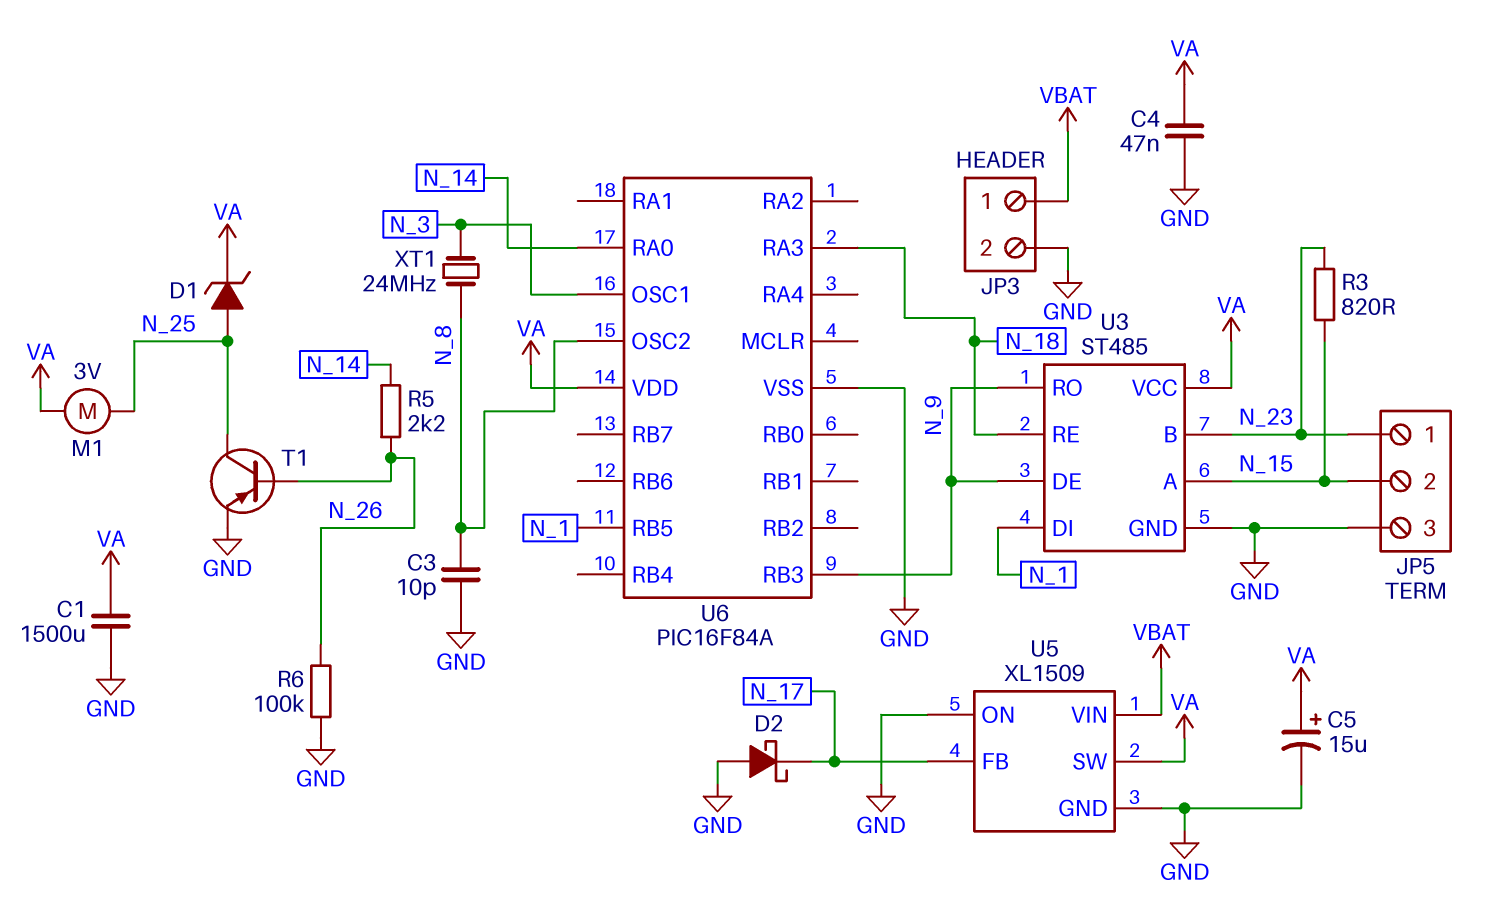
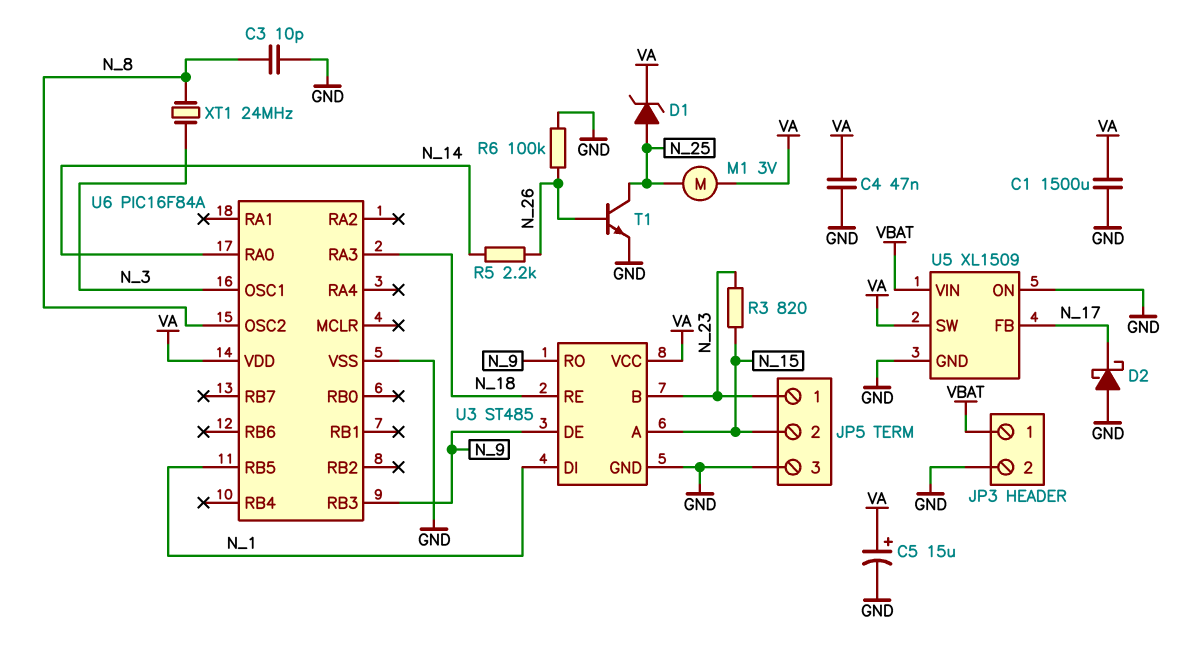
T1: PNP (B N_26, C N_25, E GND) -> NPN (B N_26, C N_25, E GND)

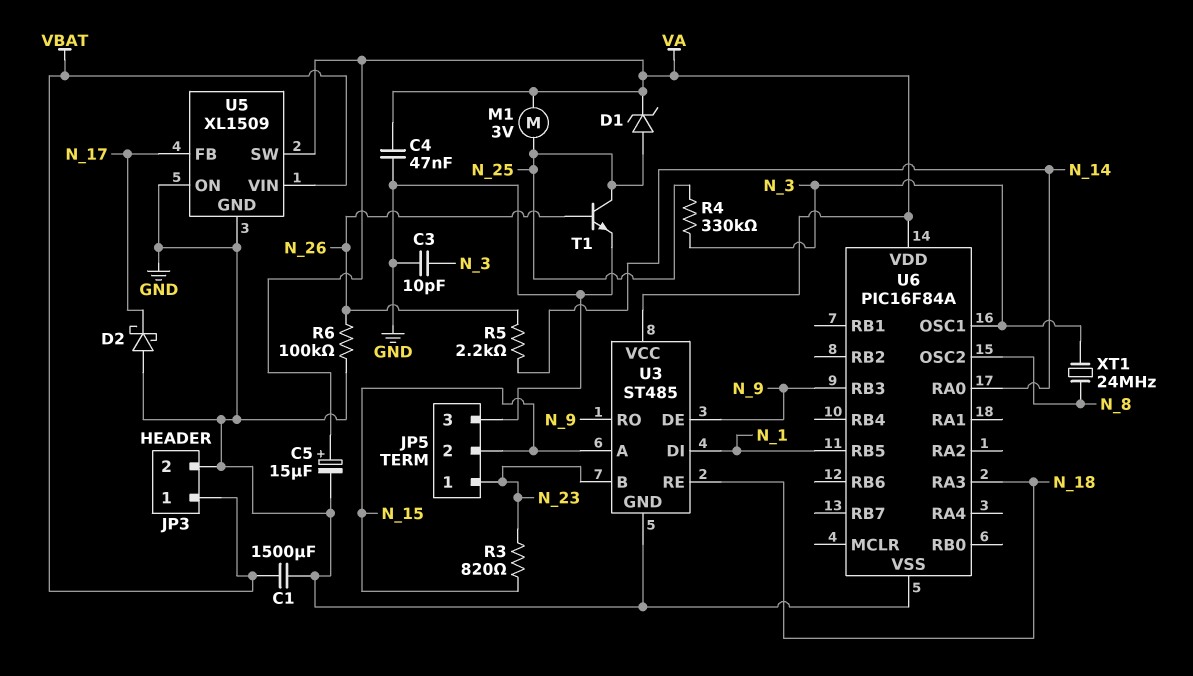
C1: 1500uF (GND, VA) -> 1500uF (GND, VBAT)
C3: 10pF (GND, N_8) -> 10pF (GND, N_3)
R4: none -> 330k (N_3, N_25)

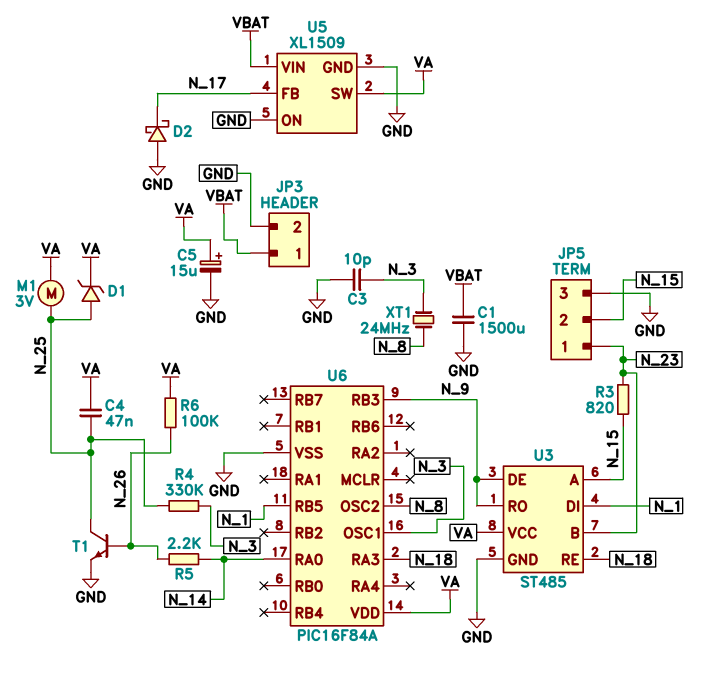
C4: 47nF (GND, VA) -> 47nF (N_25, VA)
R6: 100k (GND, N_26) -> 100k (N_26, VA)

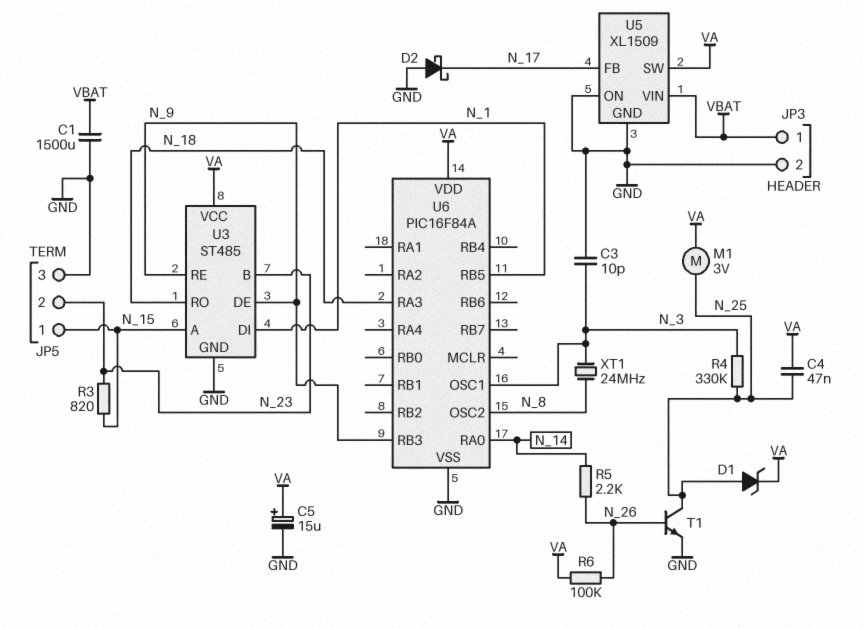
JP5 pin 1: N_23 -> N_15
JP5 pin 2: N_15 -> N_23
U3 pin RE: N_18 -> N_9
U3 pin RO: N_9 -> N_18

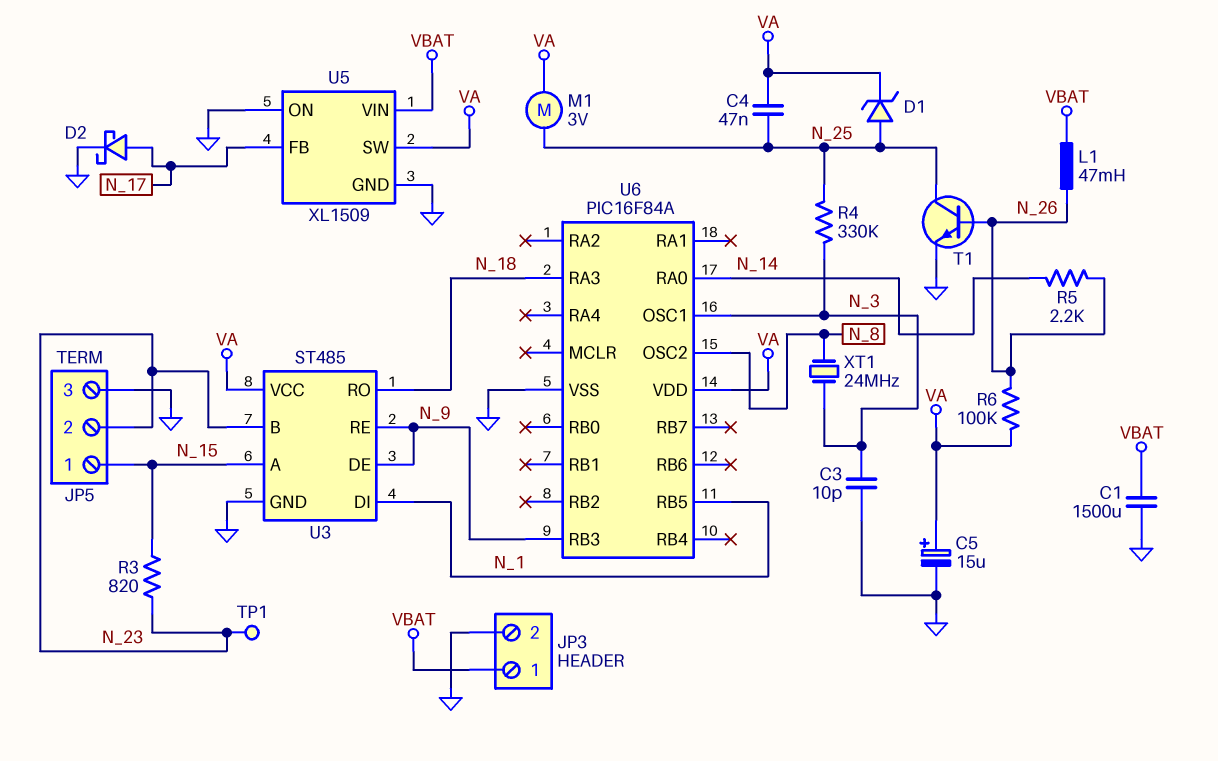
D2: schottky (A GND, K N_17) -> schottky (A N_17, K GND)
L1: none -> 47mH (N_26, VBAT)
TP1: none -> test point (N_23)

